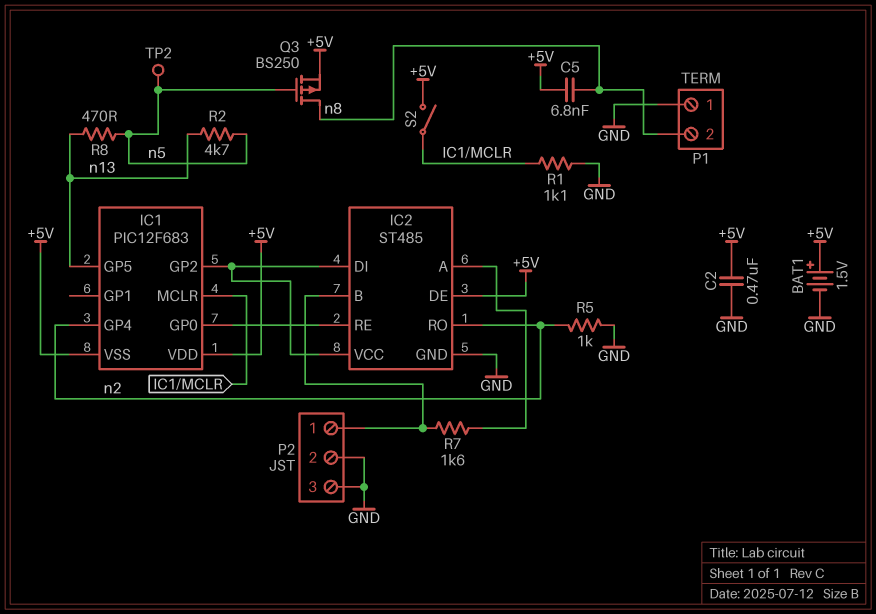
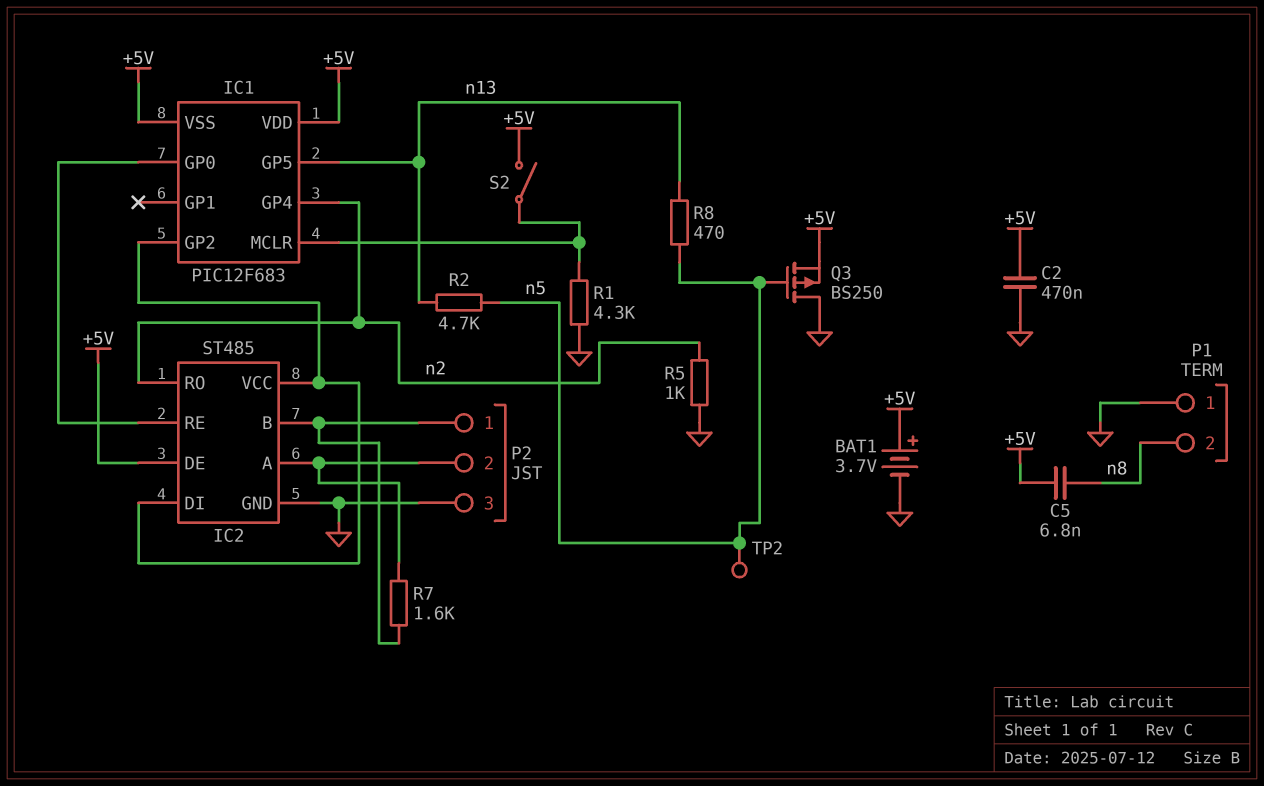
BAT1: 1.5V (plus +5V, minus GND) -> 3.7V (plus +5V, minus GND)
P2 pin 2: GND -> IC2/A
Q3: PMOS BS250 (G n5, D n8, S +5V) -> PMOS BS250 (G n5, D GND, S +5V)
R1: 1.1k (GND, IC1/MCLR) -> 4.3k (GND, IC1/MCLR)

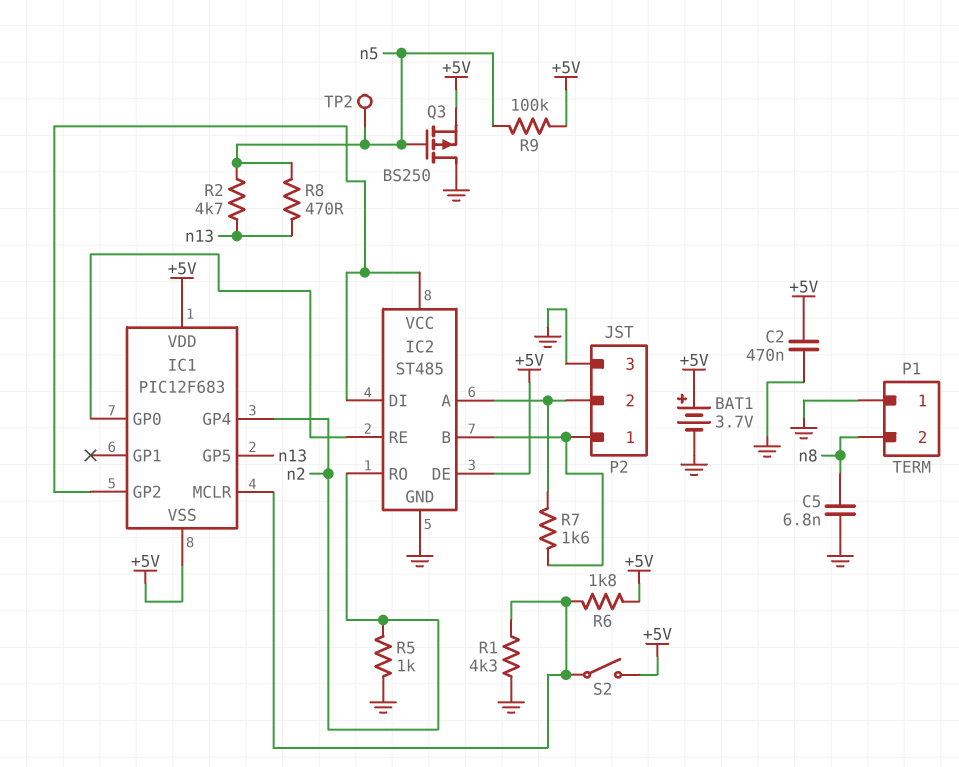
C5: 6.8nF (+5V, n8) -> 6.8nF (GND, n8)
R6: none -> 1.8k (+5V, IC1/MCLR)
R9: none -> 100k (+5V, n5)

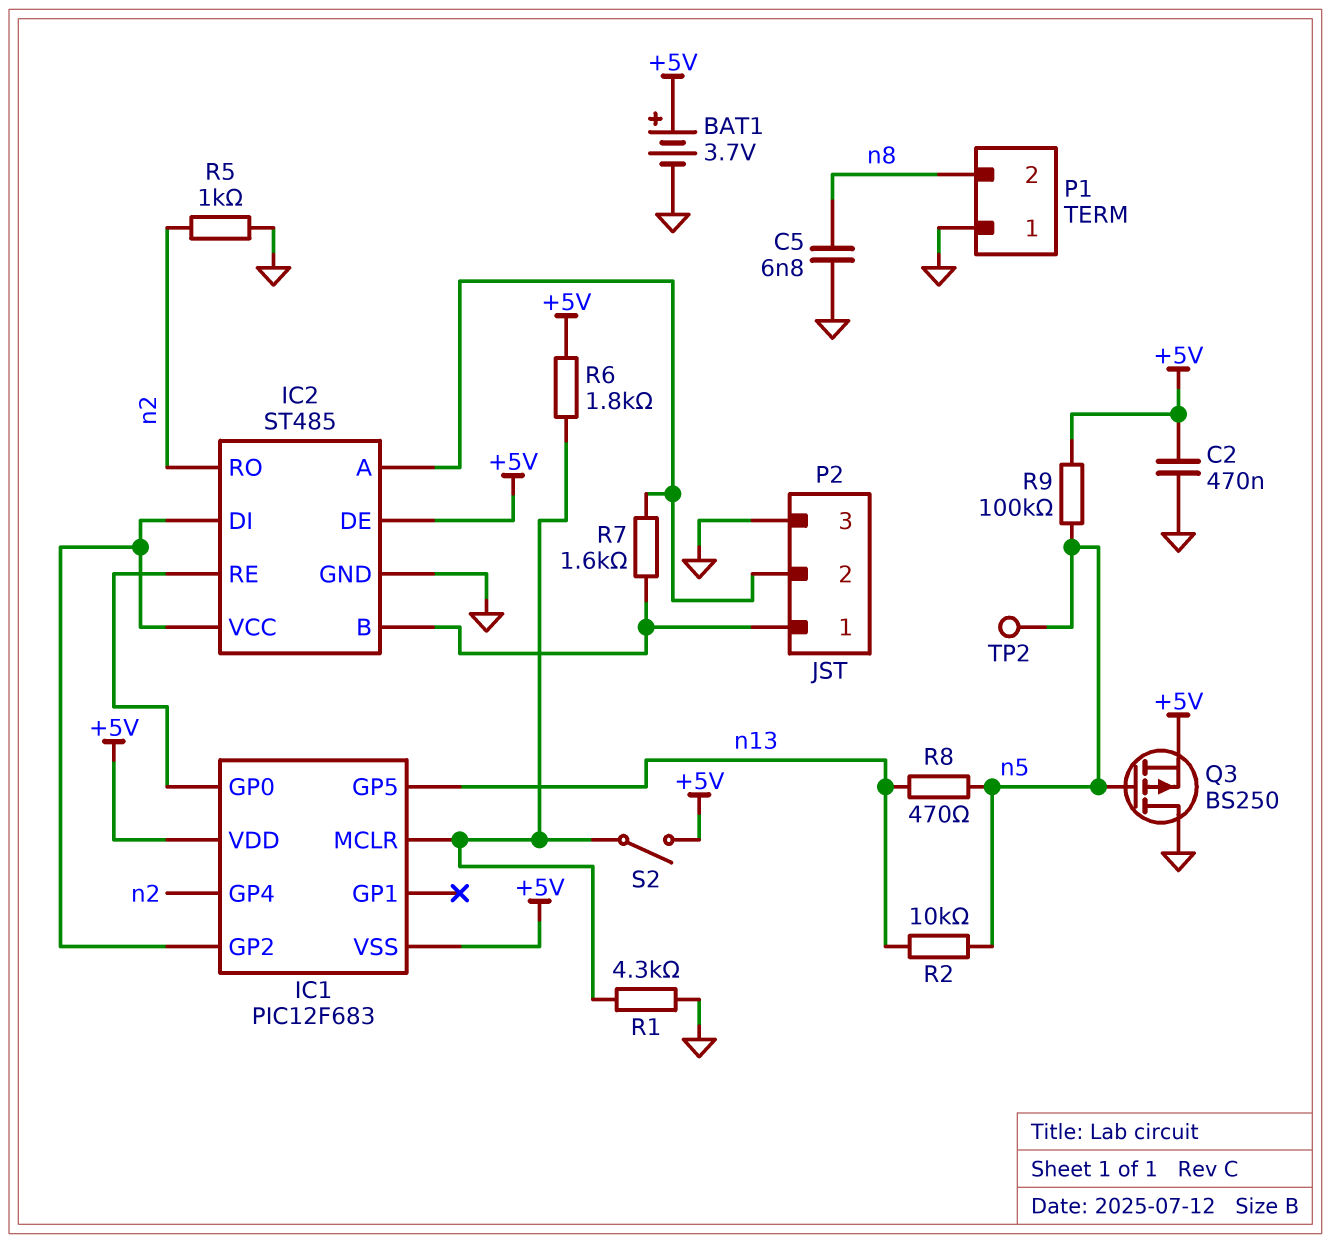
R2: 4.7k (n5, n13) -> 10k (n5, n13)

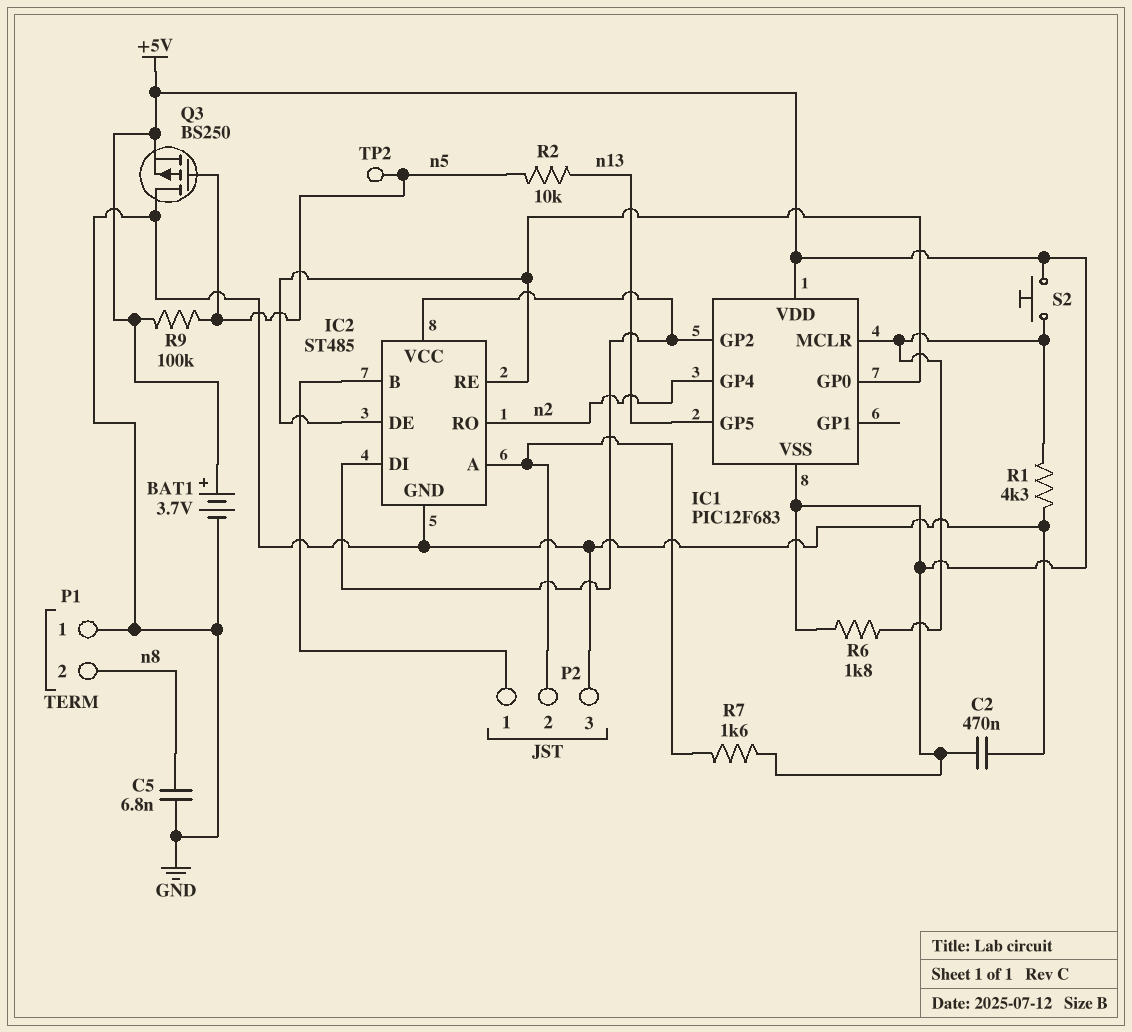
IC2 pin DE: +5V -> IC1/GP0
R5: 1k (GND, n2) -> none
R7: 1.6k (IC2/A, IC2/B) -> 1.6k (+5V, IC2/A)
R8: 470 (n5, n13) -> none
S2: switch (+5V, IC1/MCLR) -> button (+5V, IC1/MCLR)

